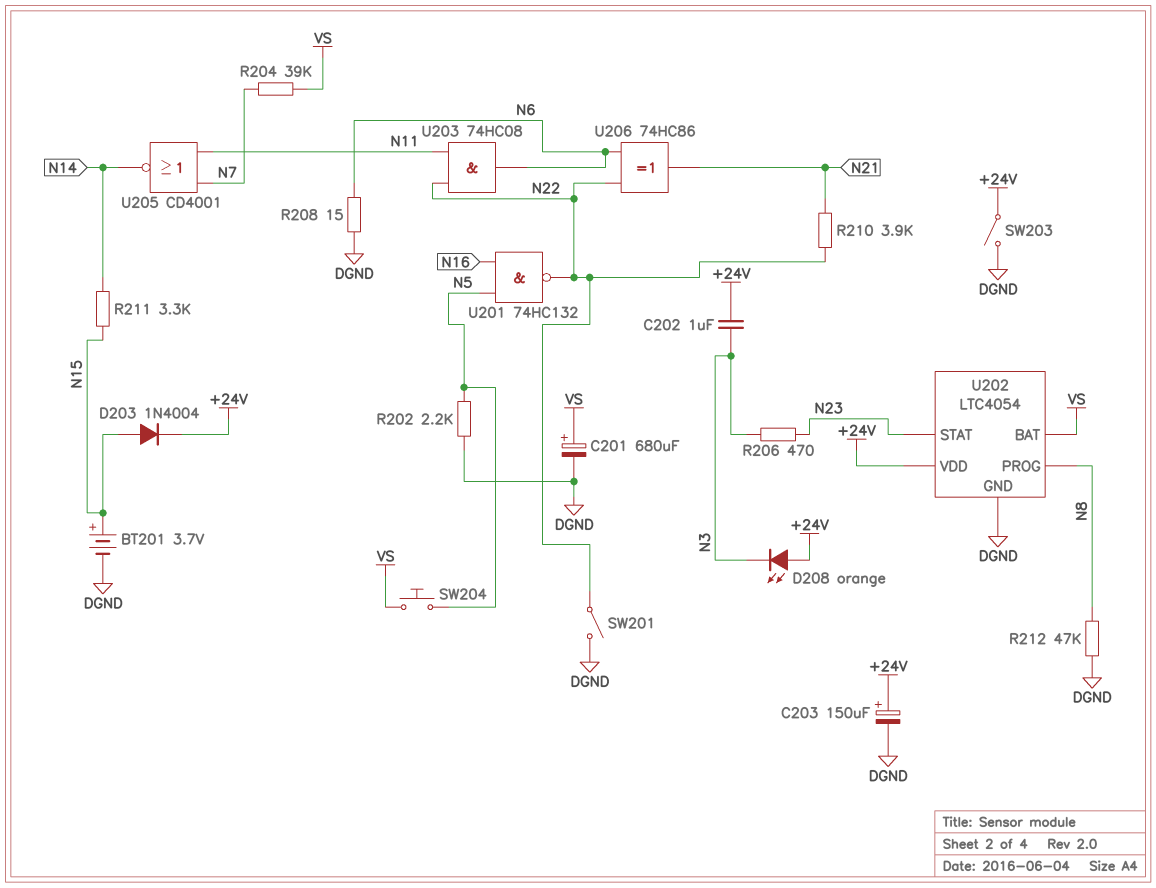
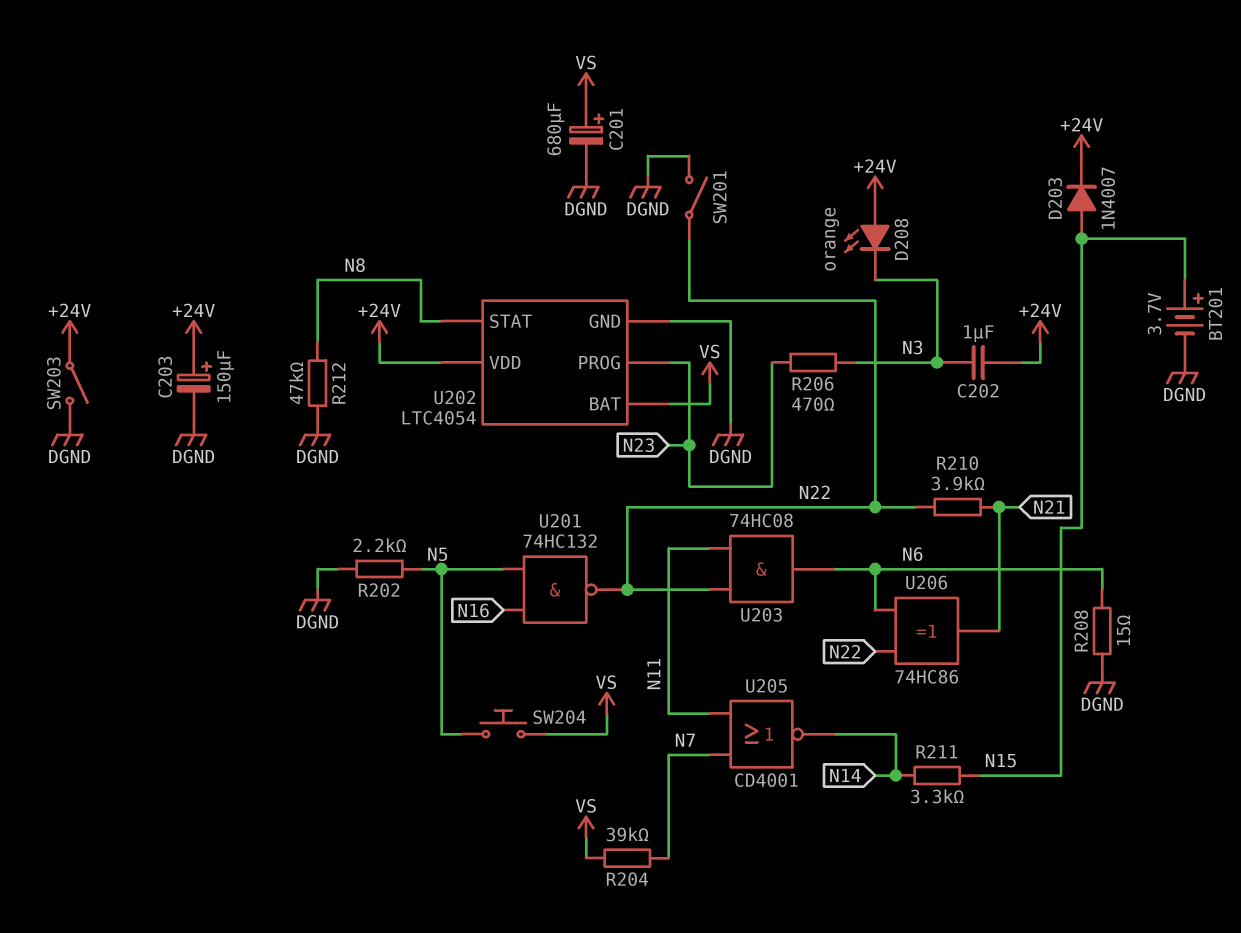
D203: diode 1N4004 (A N15, K +24V) -> diode 1N4007 (A N15, K +24V)
U202 pin PROG: N8 -> N23
U202 pin STAT: N23 -> N8

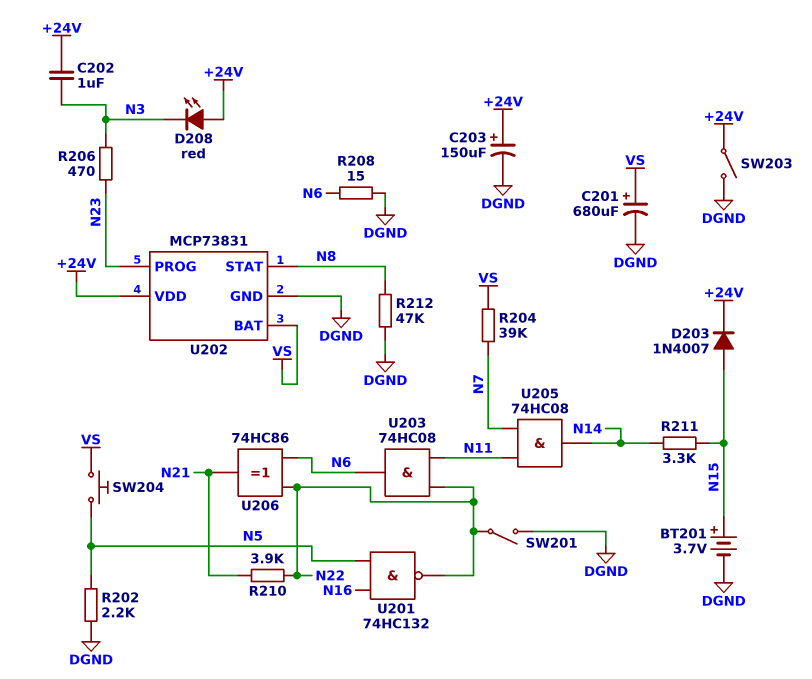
D208: LED orange (A +24V, K N3) -> LED red (A +24V, K N3)
U202: LTC4054 -> MCP73831
U205: NOR CD4001 (in N7, in N11, out N14) -> AND 74HC08 (in N7, in N11, out N14)

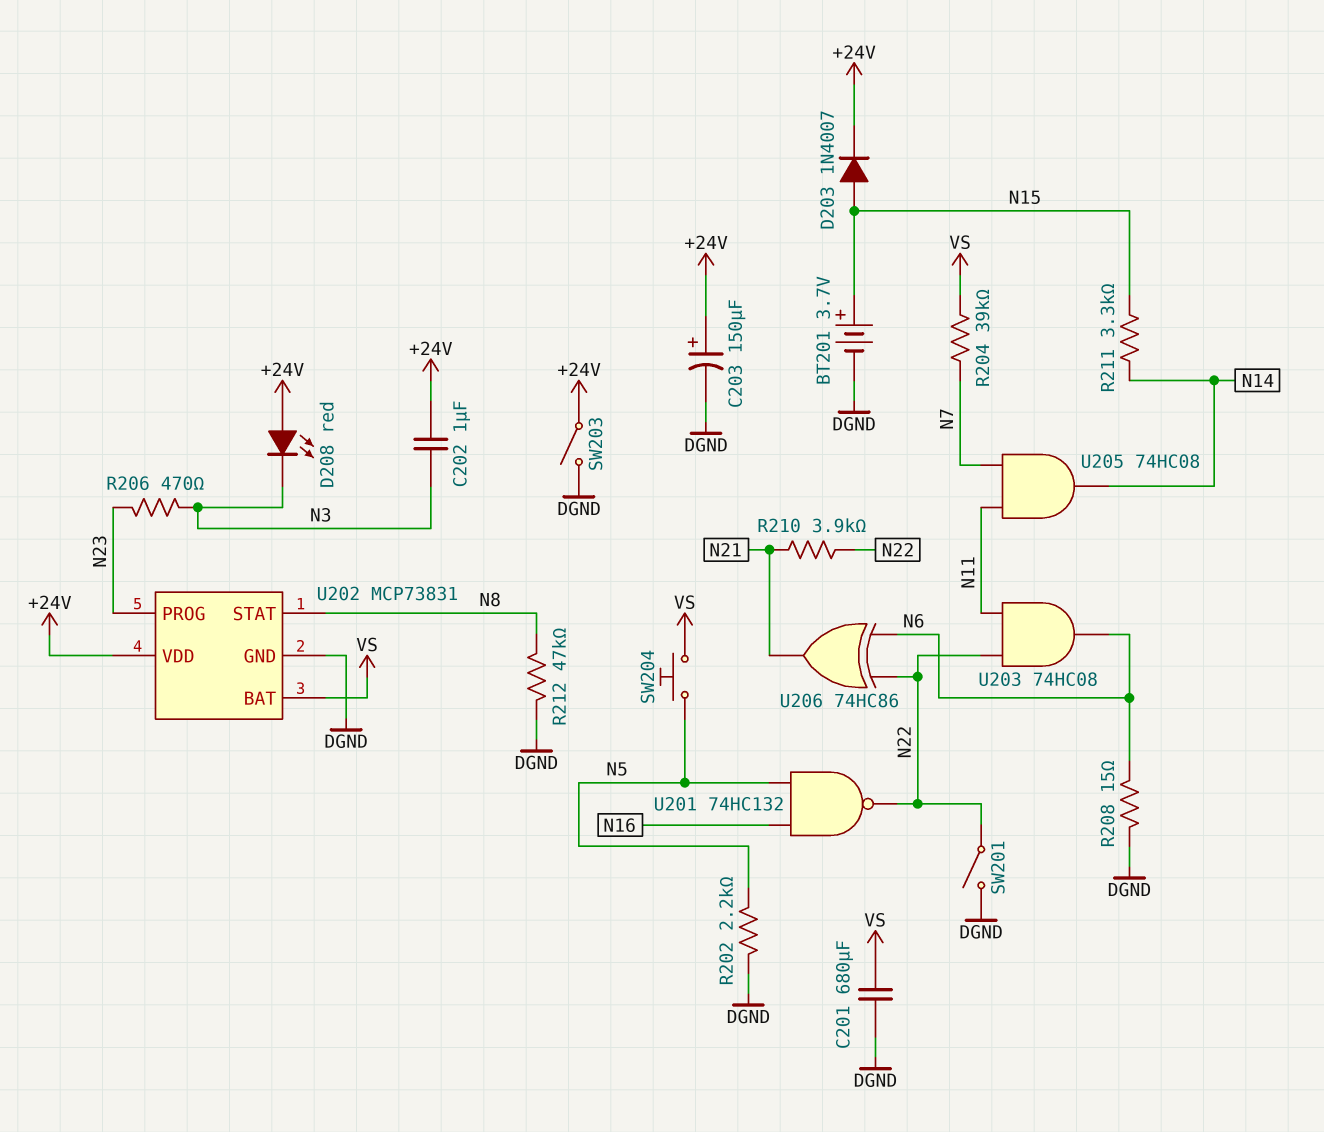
C201: 680uF (plus VS, minus DGND) -> 680uF (DGND, VS)

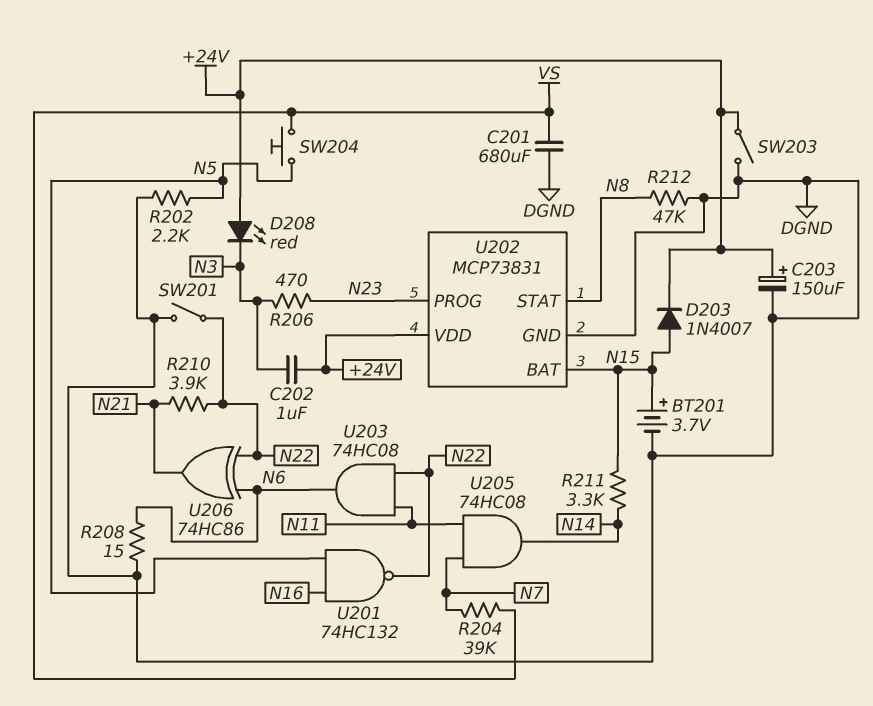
U202 pin BAT: VS -> N15

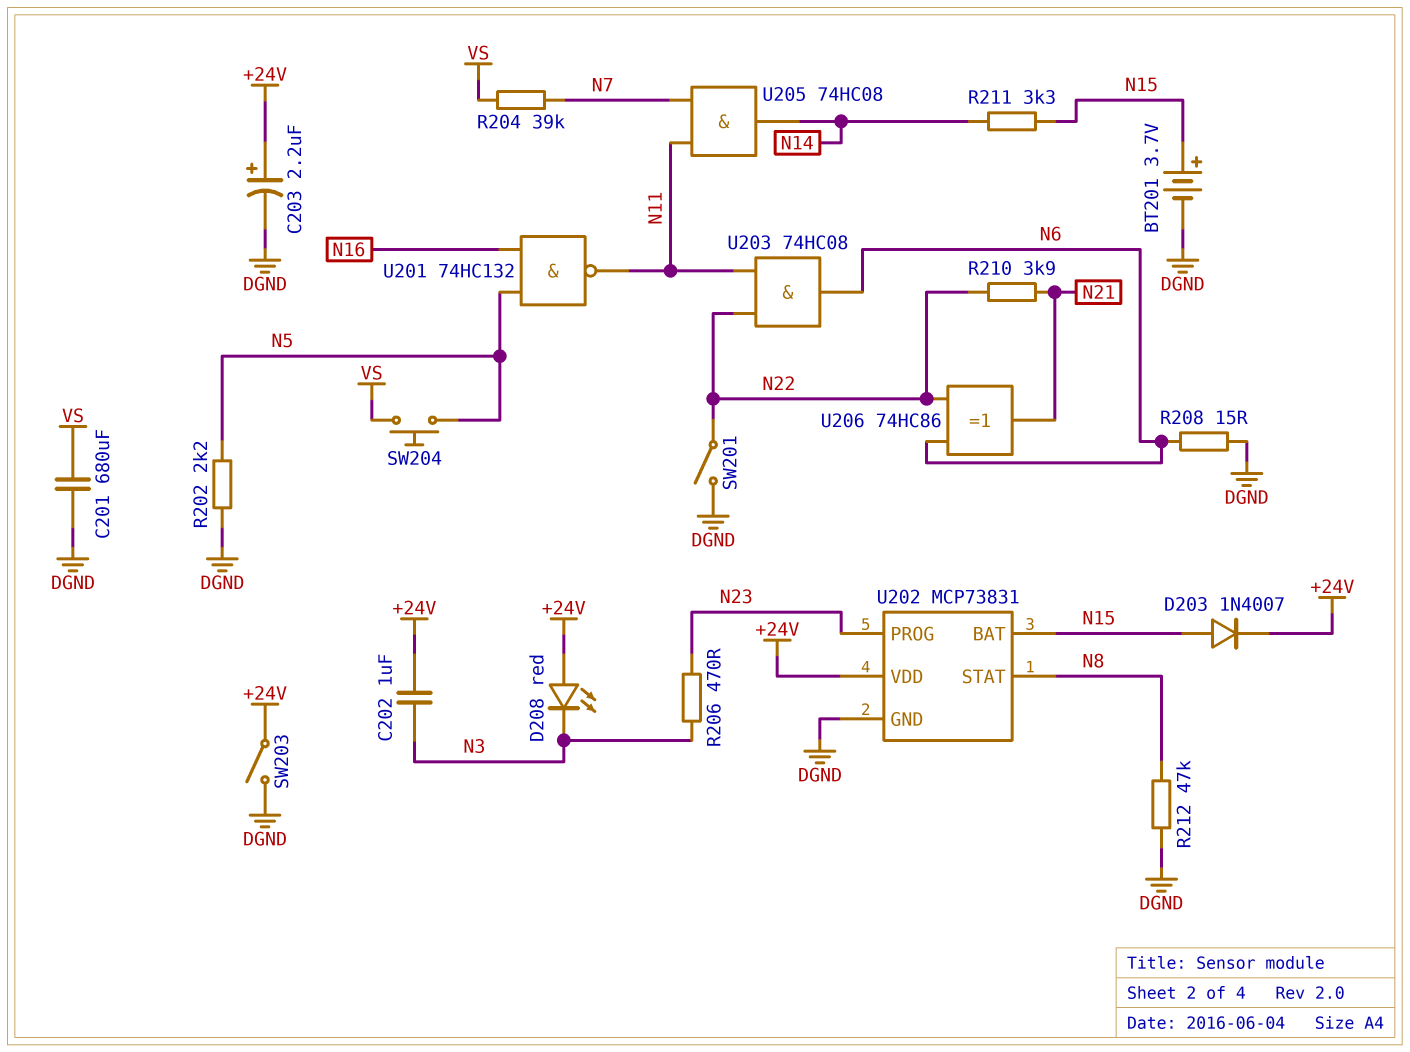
C203: 150uF (plus +24V, minus DGND) -> 2.2uF (plus +24V, minus DGND)
U201: NAND 74HC132 (in N5, in N16, out N22) -> NAND 74HC132 (in N5, in N16, out N11)

